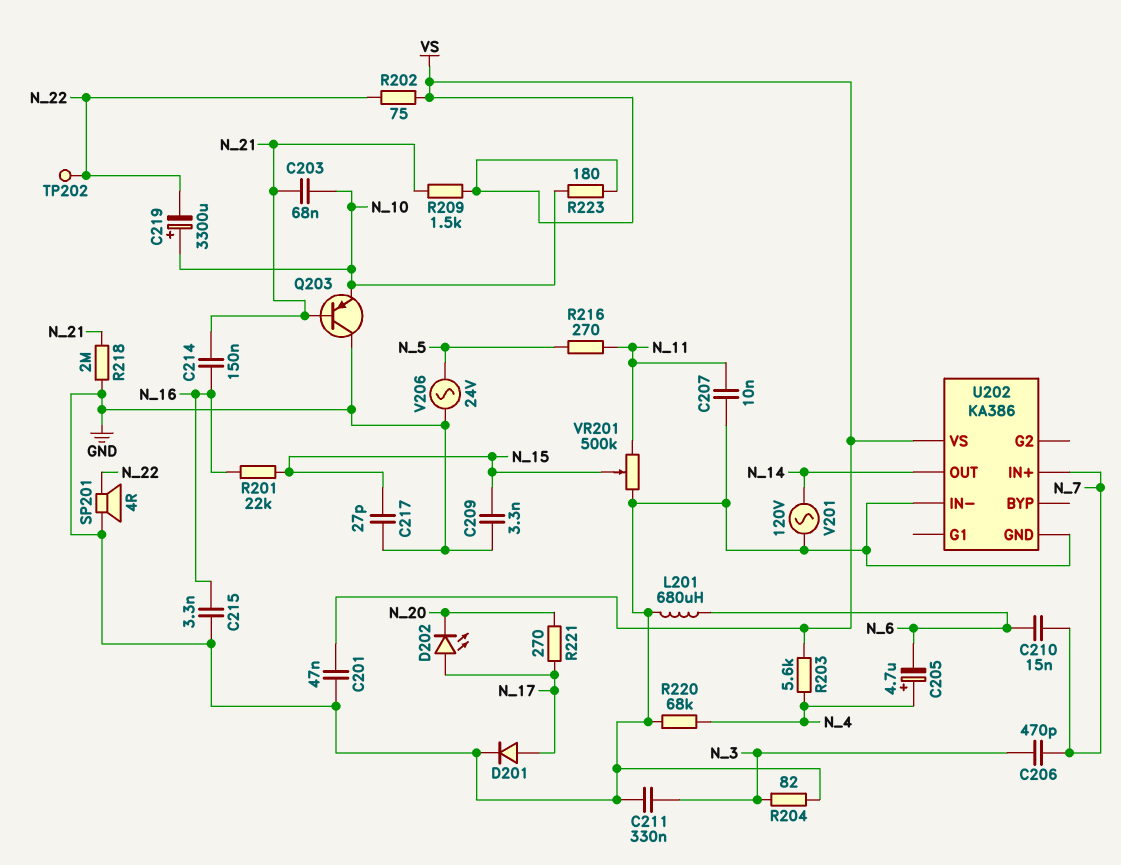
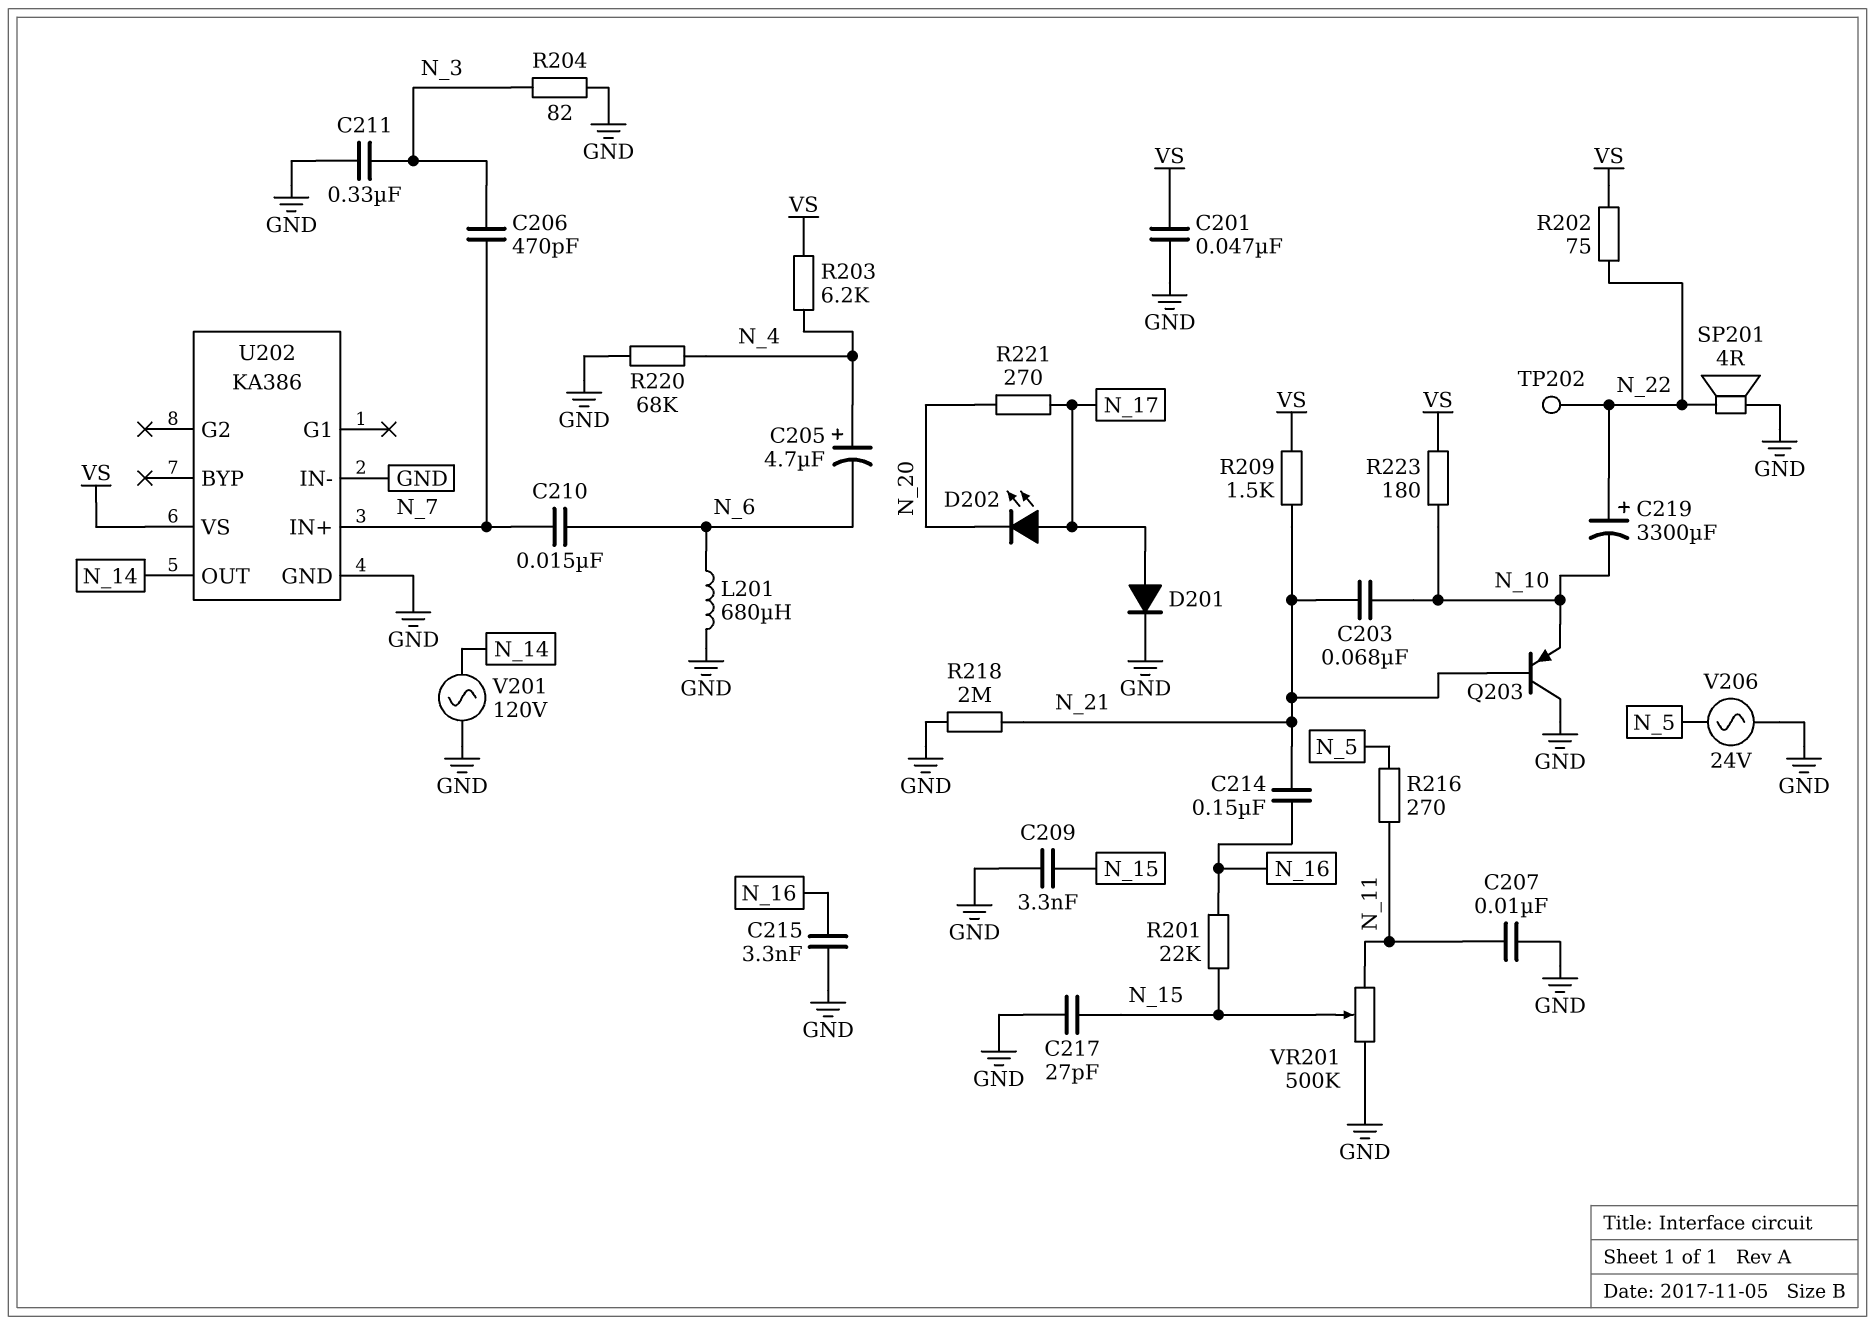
C219: 3300uF (plus N_10, minus N_22) -> 3300uF (plus N_22, minus N_10)
R203: 5.6k (N_4, VS) -> 6.2k (N_4, VS)

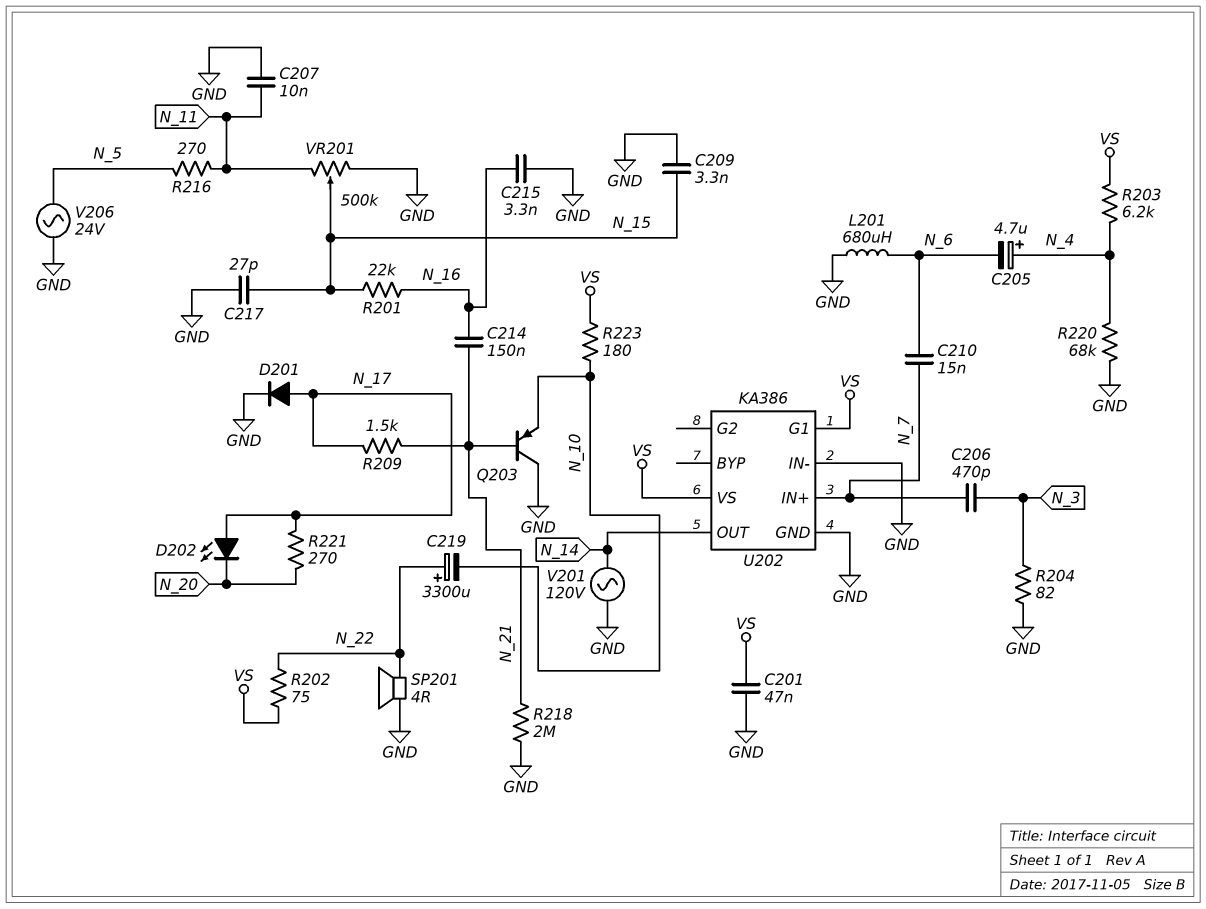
C203: 68nF (N_10, N_21) -> none
C211: 330nF (GND, N_3) -> none
R209: 1.5k (N_21, VS) -> 1.5k (N_17, N_21)
TP202: test point (N_22) -> none
U202 pin G1: none -> VS

